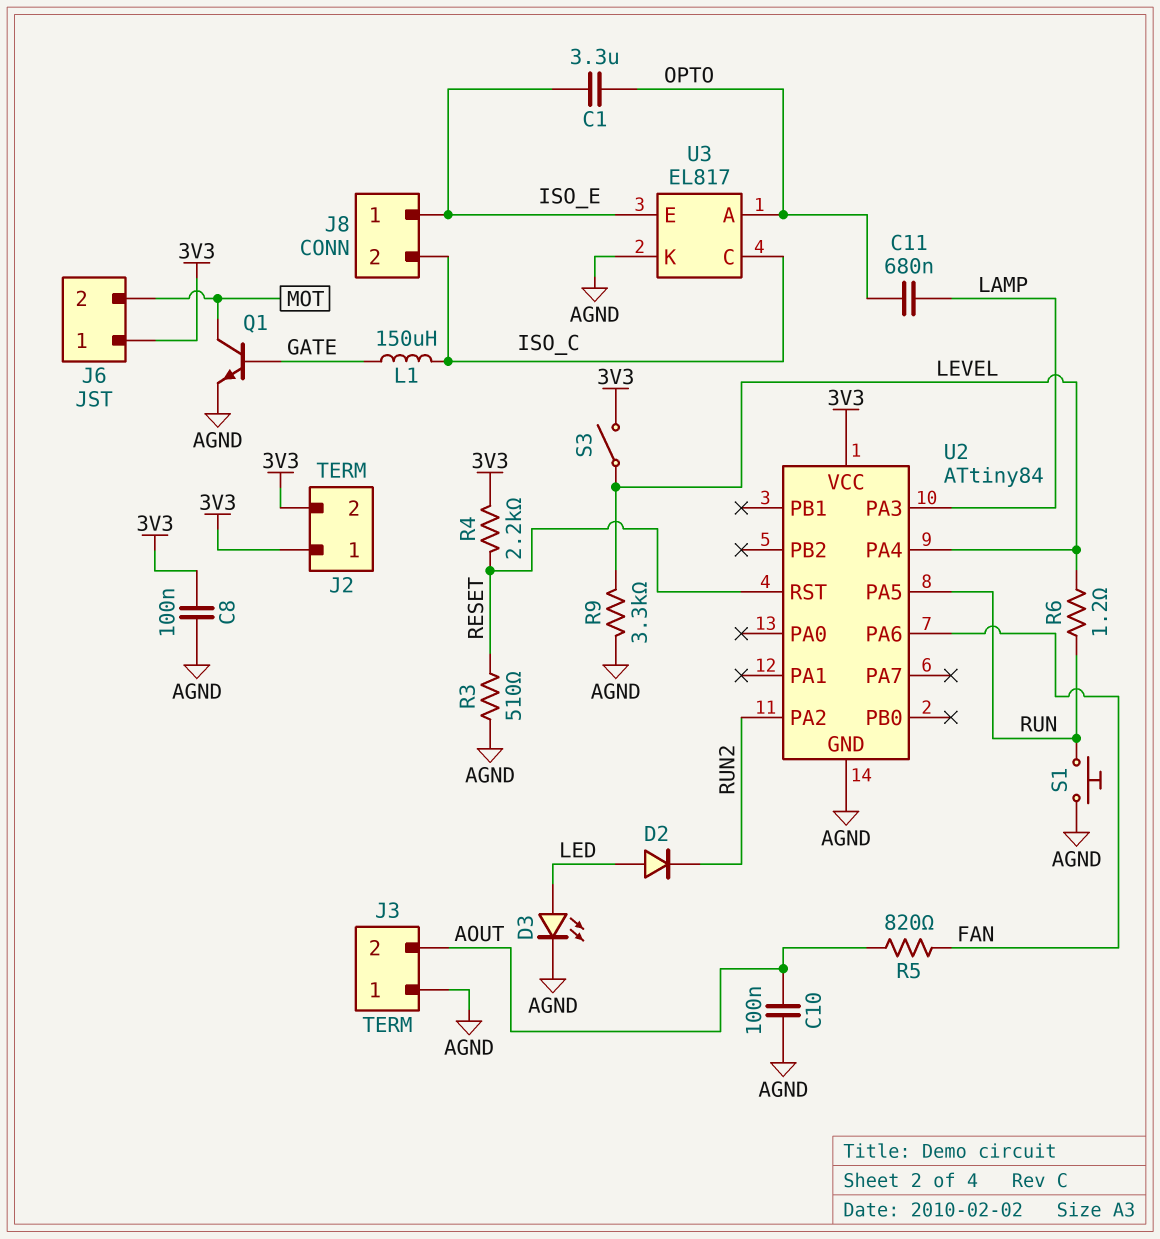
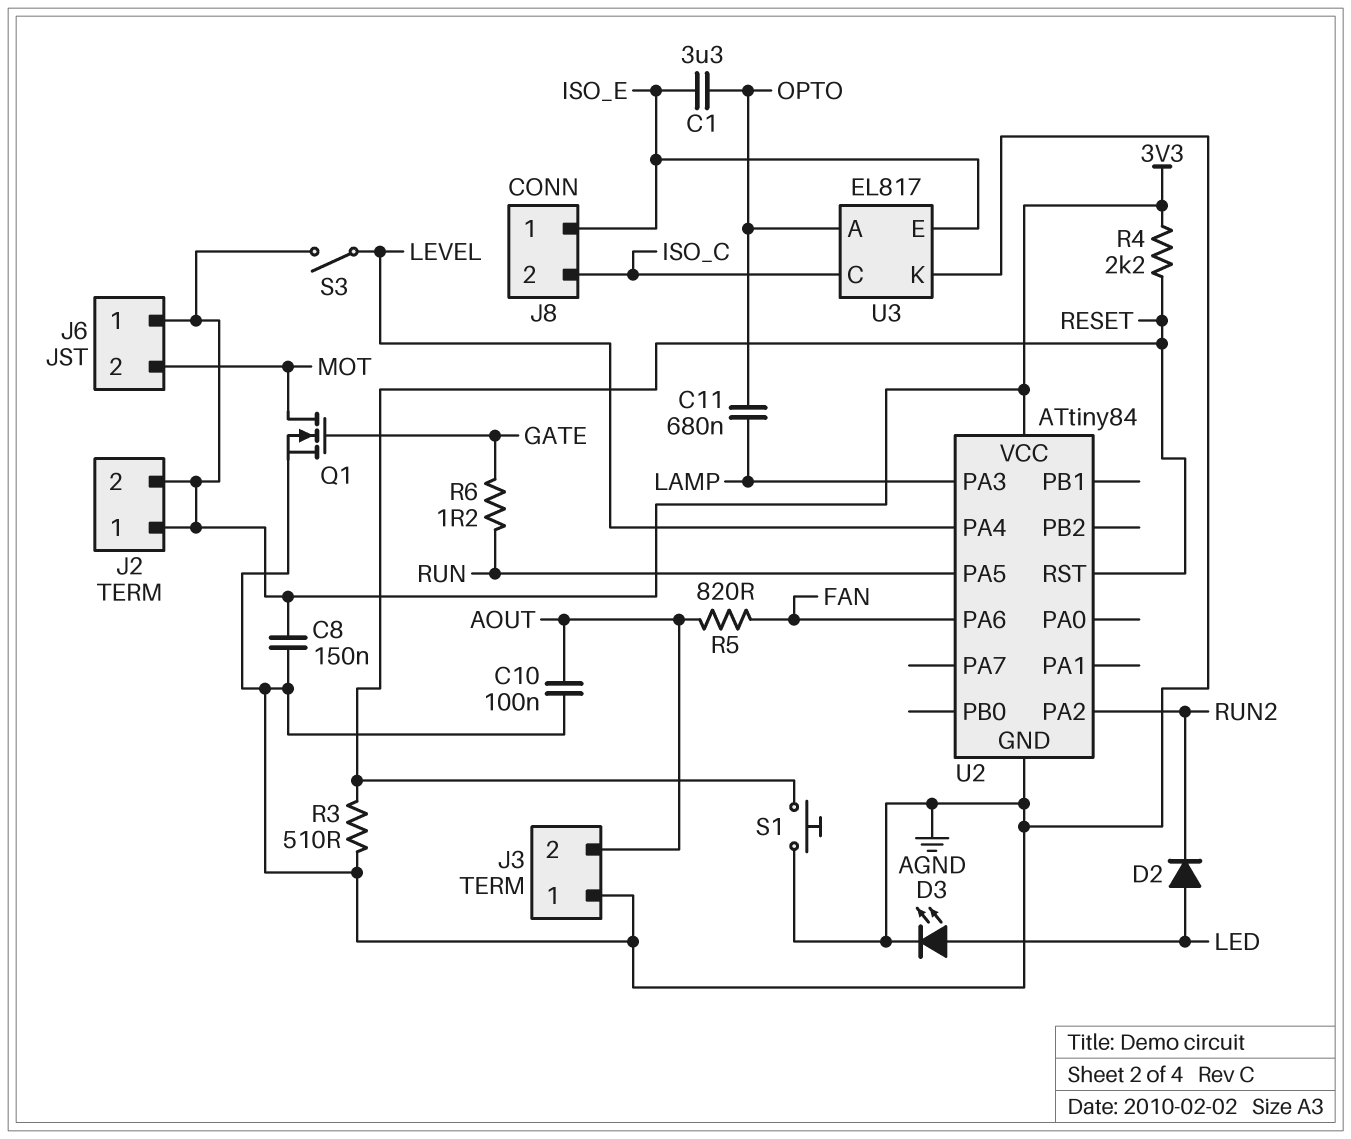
C8: 100nF (3V3, AGND) -> 150nF (3V3, AGND)
L1: 150uH (GATE, ISO_C) -> none
Q1: NPN (B GATE, C MOT, E AGND) -> NMOS (G GATE, D MOT, S AGND)
R6: 1.2 (LEVEL, RUN) -> 1.2 (GATE, RUN)
R9: 3.3k (AGND, LEVEL) -> none
S1: button (AGND, RUN) -> button (AGND, RESET)

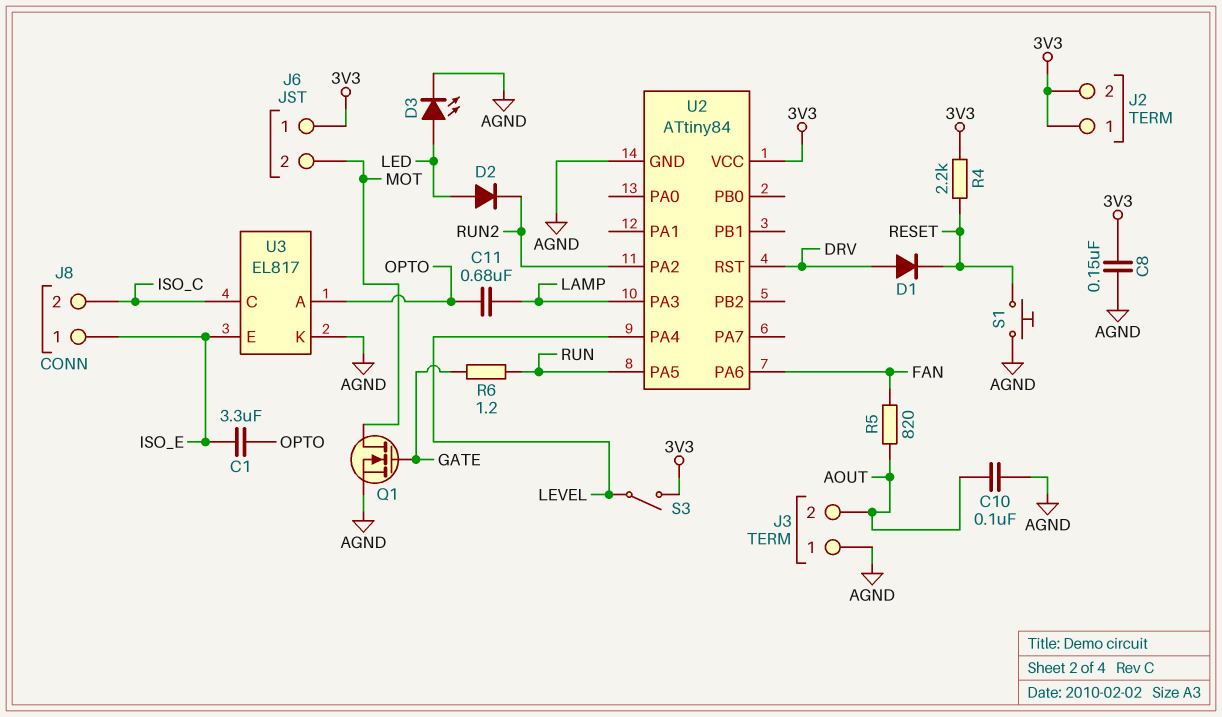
D1: none -> diode (A DRV, K RESET)
R3: 510 (AGND, RESET) -> none
U2 pin RST: RESET -> DRV

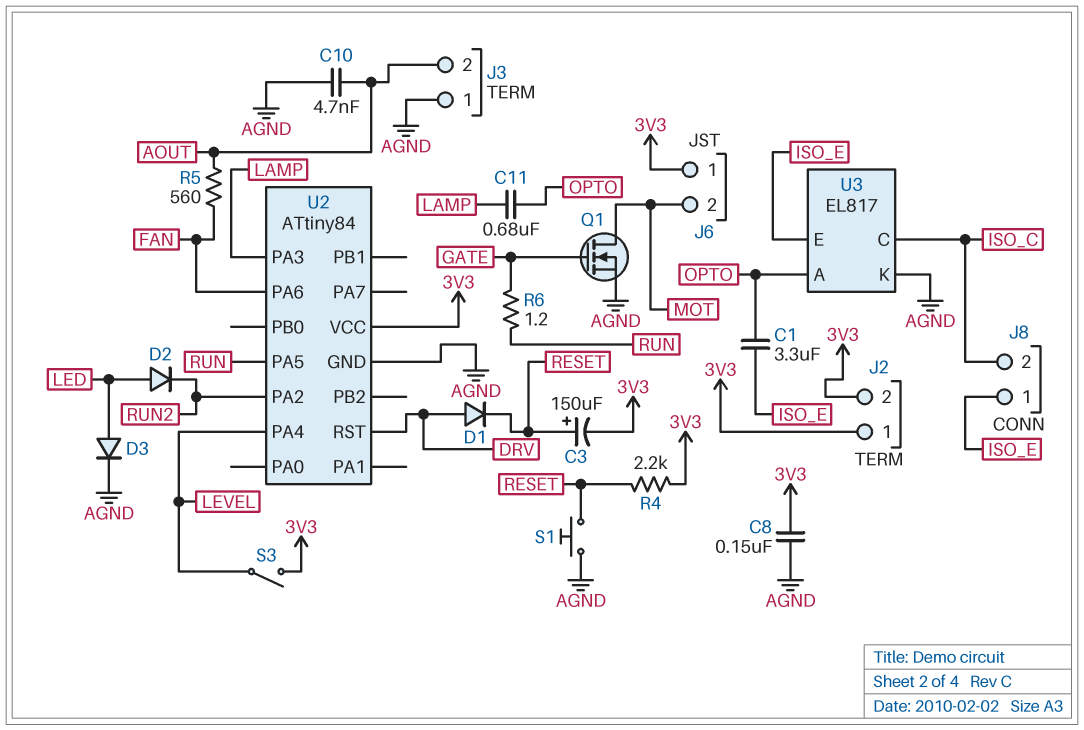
C3: none -> 150uF (plus RESET, minus 3V3)
C10: 100nF (AGND, AOUT) -> 4.7nF (AGND, AOUT)
D3: LED (A LED, K AGND) -> diode (A LED, K AGND)
R5: 820 (AOUT, FAN) -> 560 (AOUT, FAN)

